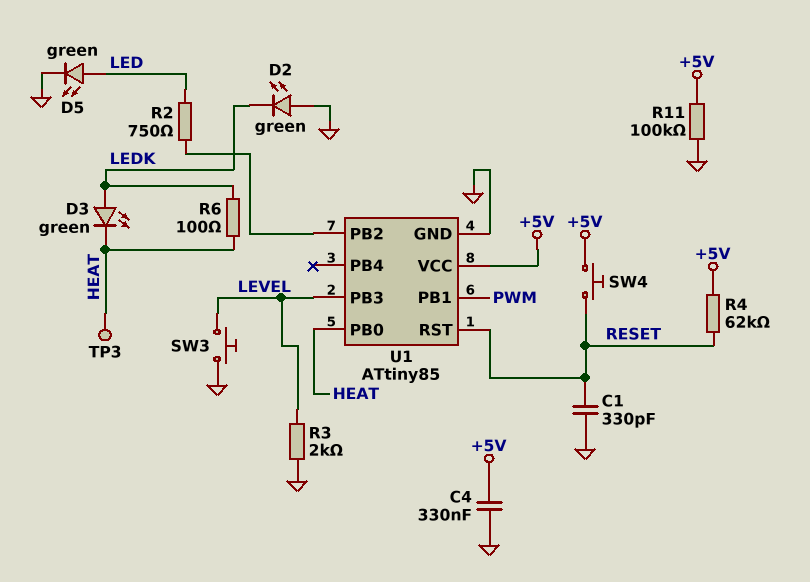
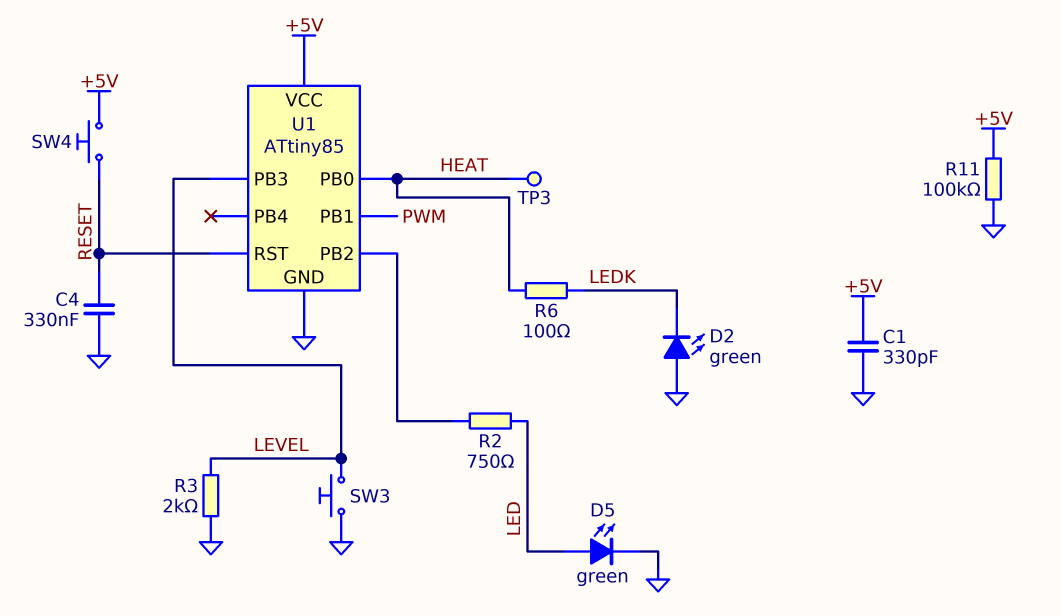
C1: 330pF (GND, RESET) -> 330pF (+5V, GND)
C4: 330nF (+5V, GND) -> 330nF (GND, RESET)
D3: LED green (A LEDK, K HEAT) -> none
R4: 62k (+5V, RESET) -> none

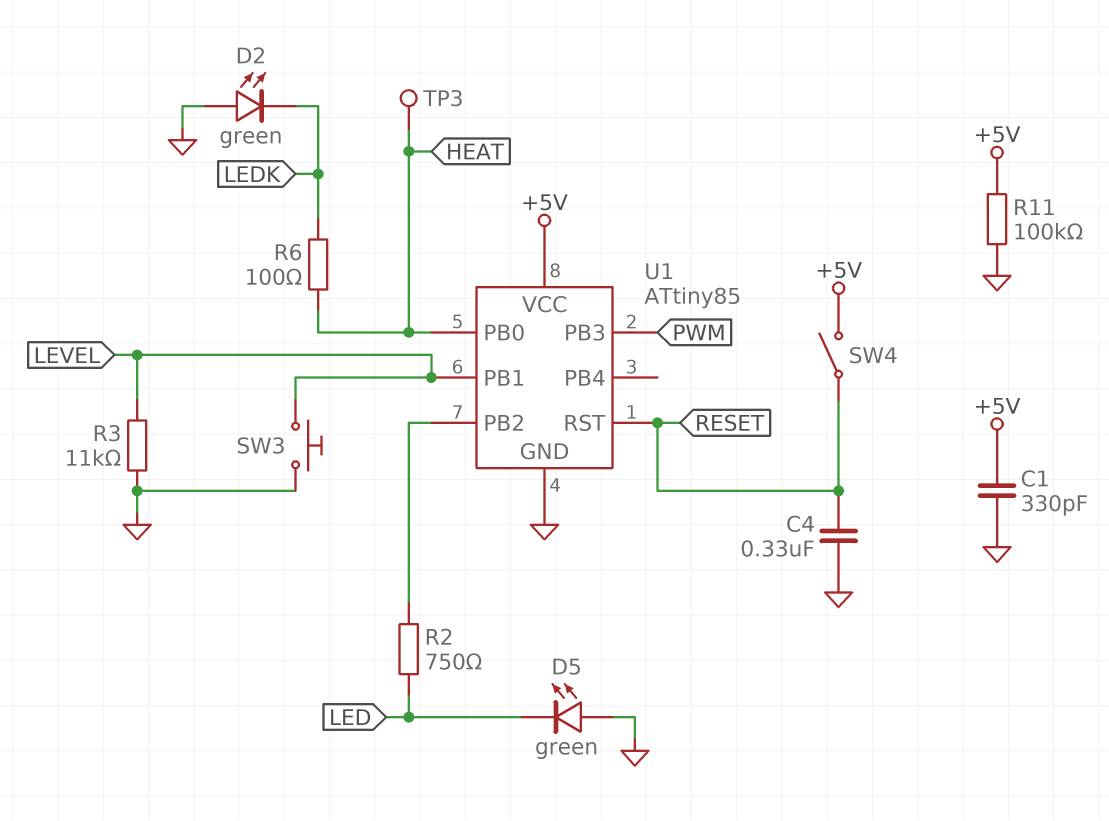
D5: LED green (A LED, K GND) -> LED green (A GND, K LED)
R3: 2k (GND, LEVEL) -> 11k (GND, LEVEL)
SW4: button (+5V, RESET) -> switch (+5V, RESET)
U1 pin PB1: PWM -> LEVEL
U1 pin PB3: LEVEL -> PWM

